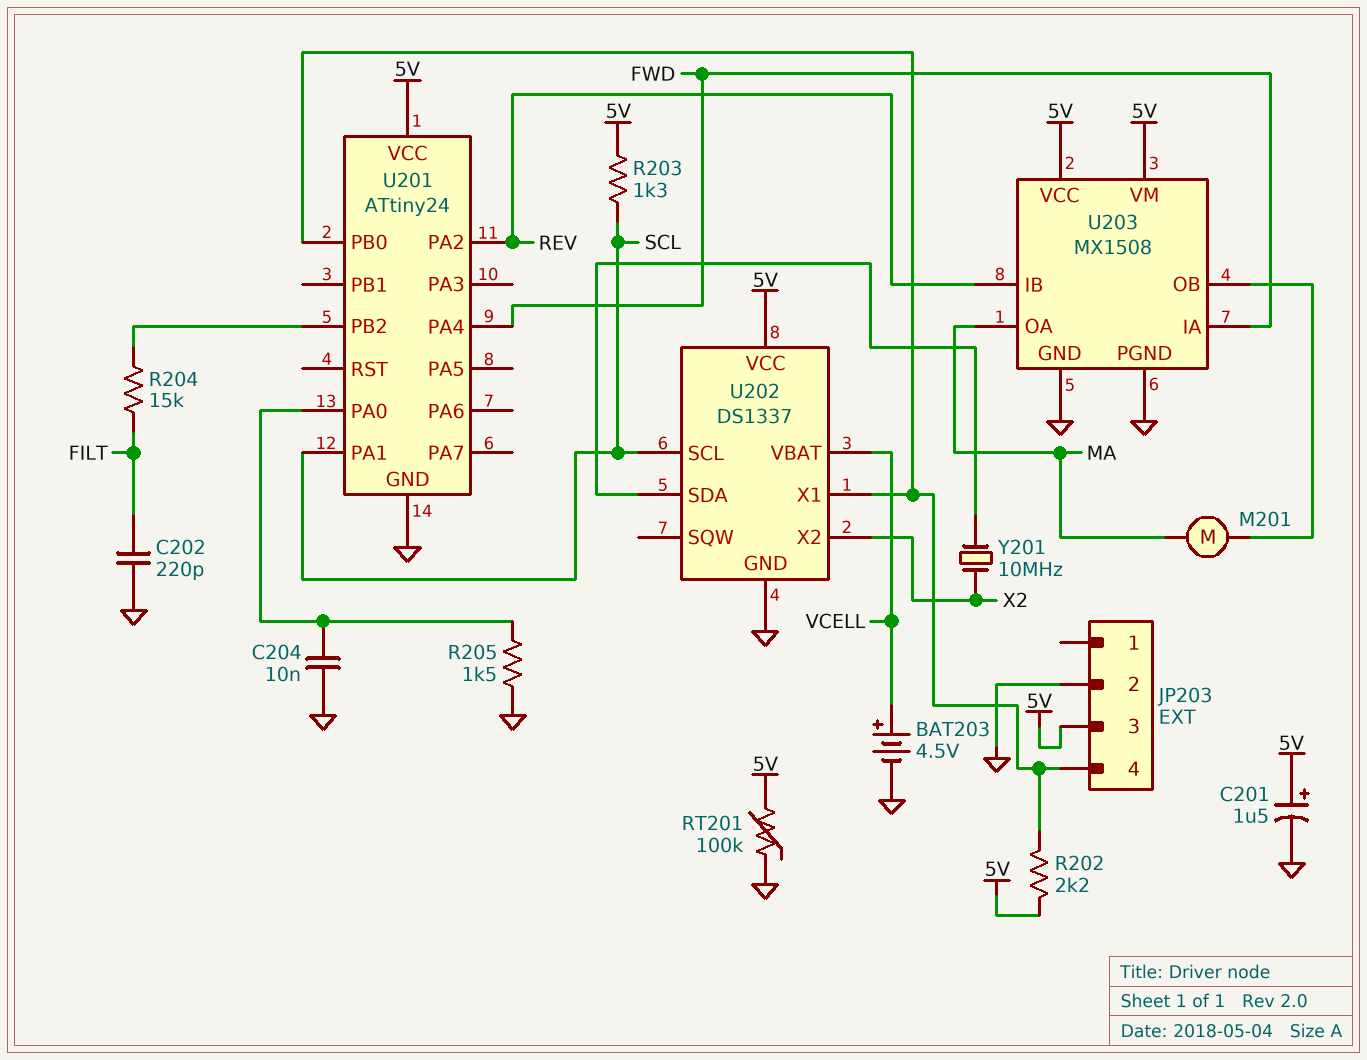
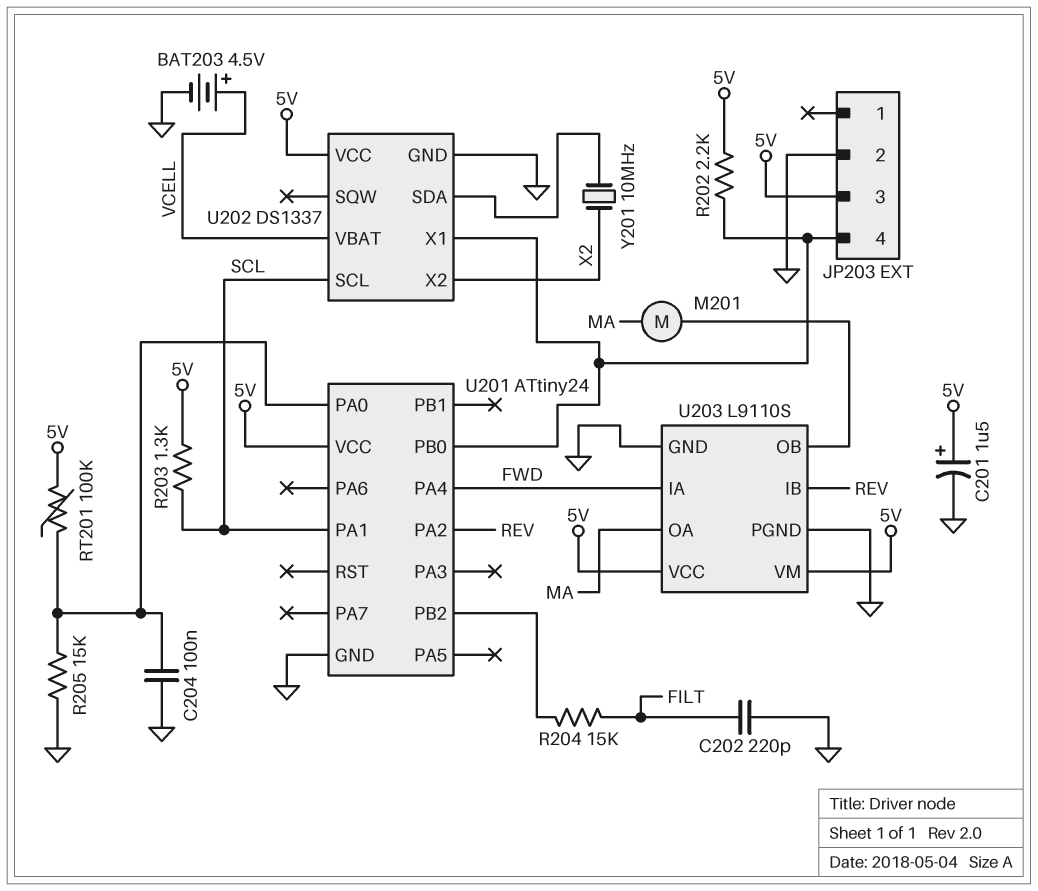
C204: 10nF (GND, U201/PA0) -> 100nF (GND, U201/PA0)
R205: 1.5k (GND, U201/PA0) -> 15k (GND, U201/PA0)
RT201: 100k (5V, GND) -> 100k (5V, U201/PA0)
U203: MX1508 -> L9110S

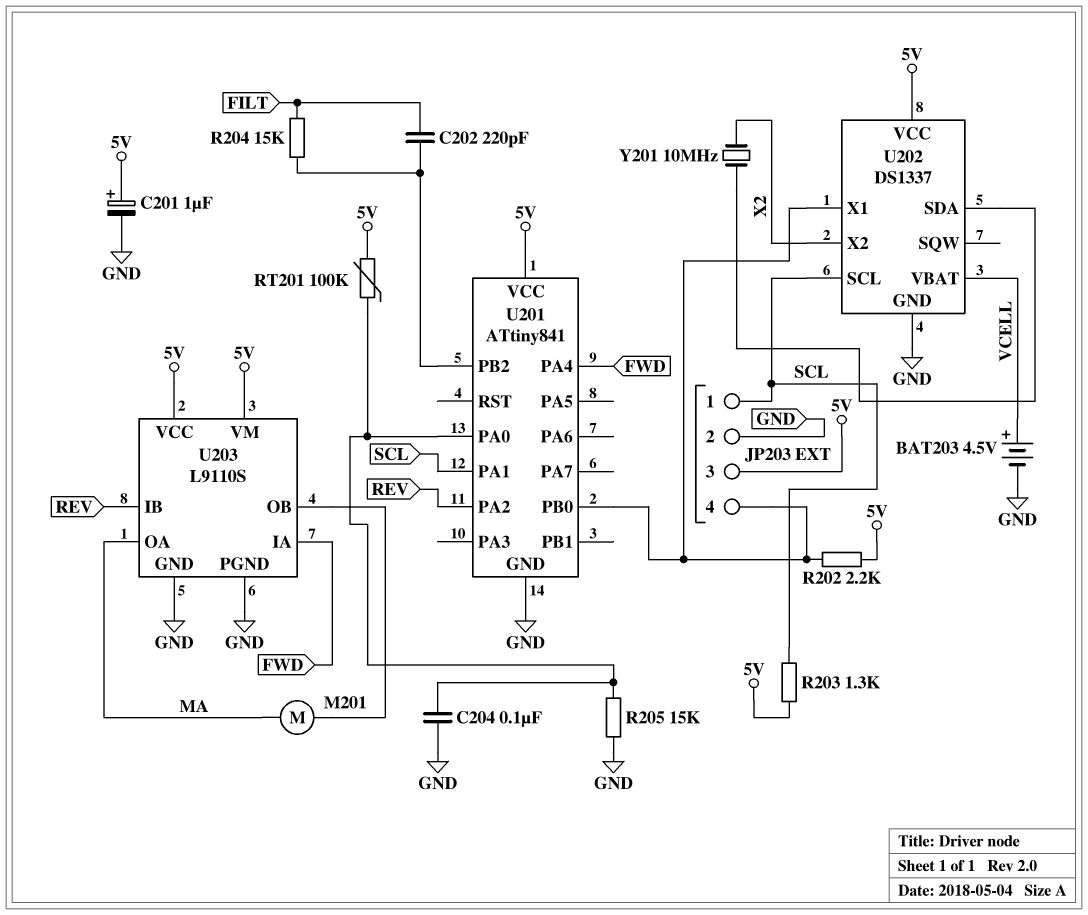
C201: 1.5uF (plus 5V, minus GND) -> 1uF (plus 5V, minus GND)
C202: 220pF (FILT, GND) -> 220pF (FILT, U201/PB2)
JP203 pin 1: none -> SCL
U201: ATtiny24 -> ATtiny841

